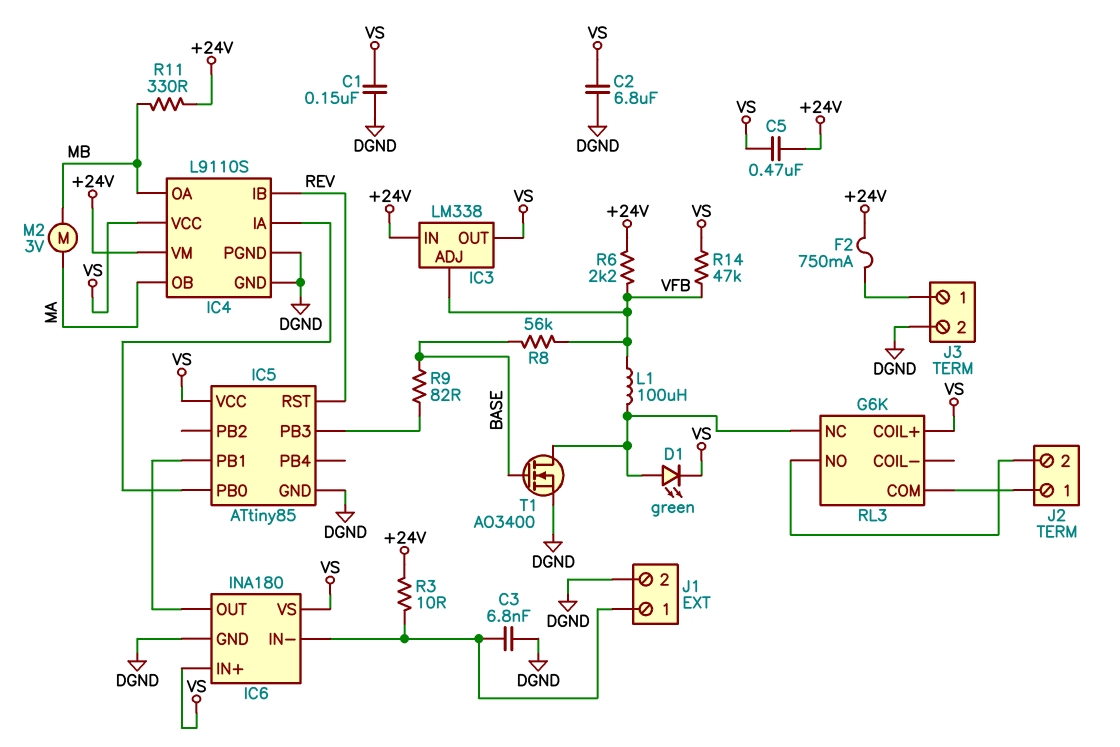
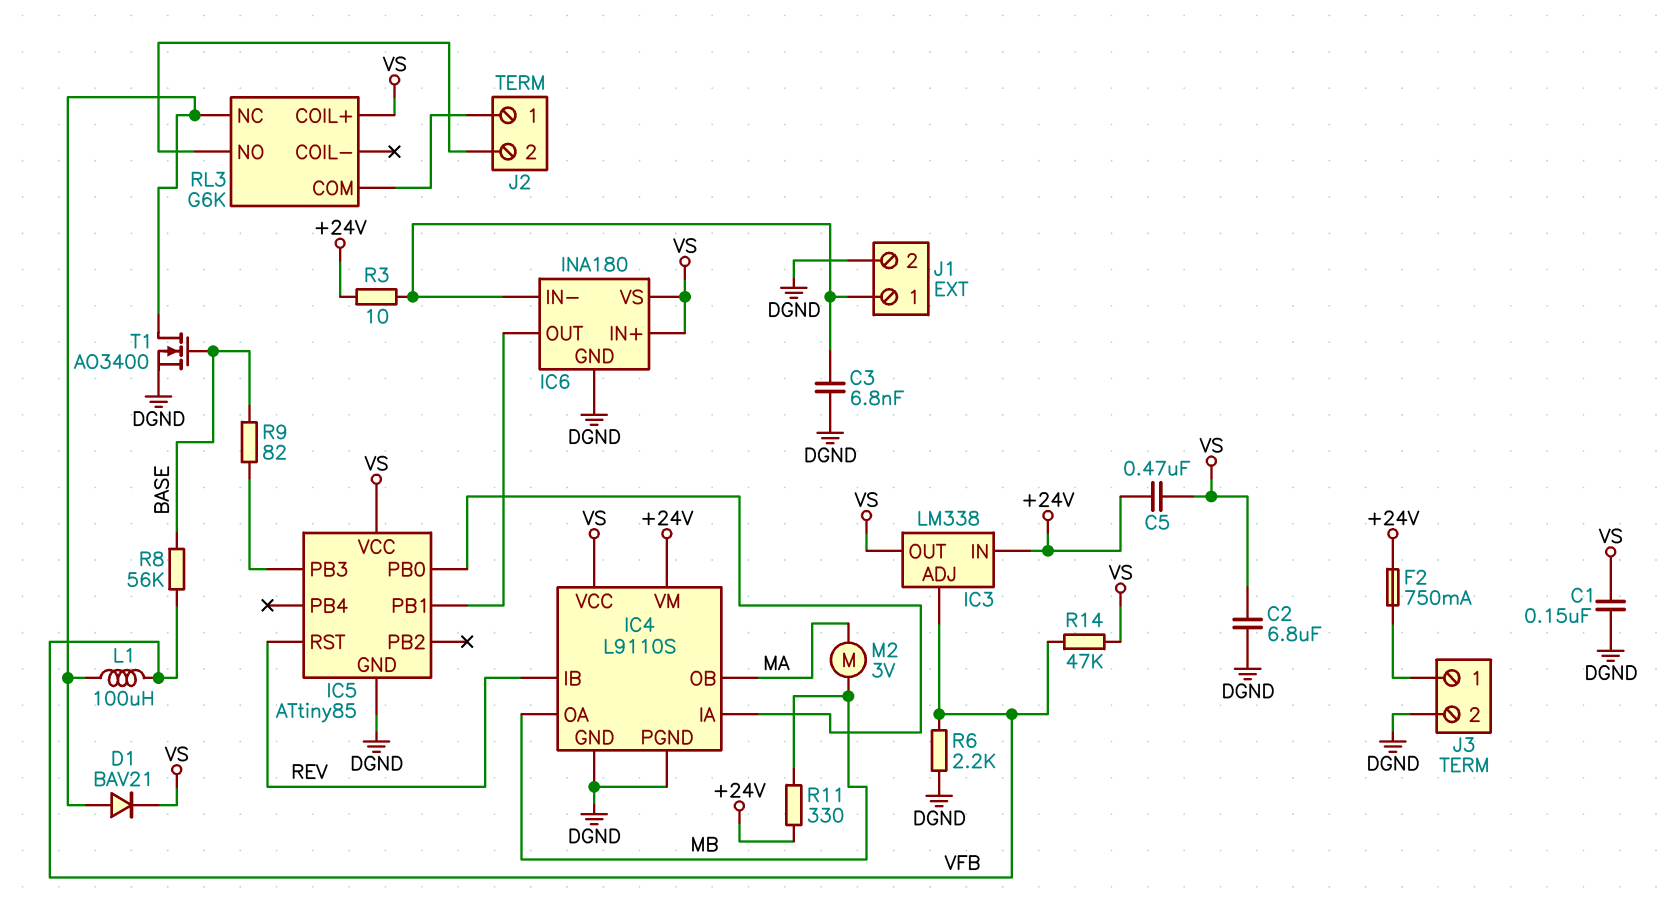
D1: LED green (A RL3/NC, K VS) -> diode BAV21 (A RL3/NC, K VS)
R6: 2.2k (+24V, VFB) -> 2.2k (DGND, VFB)

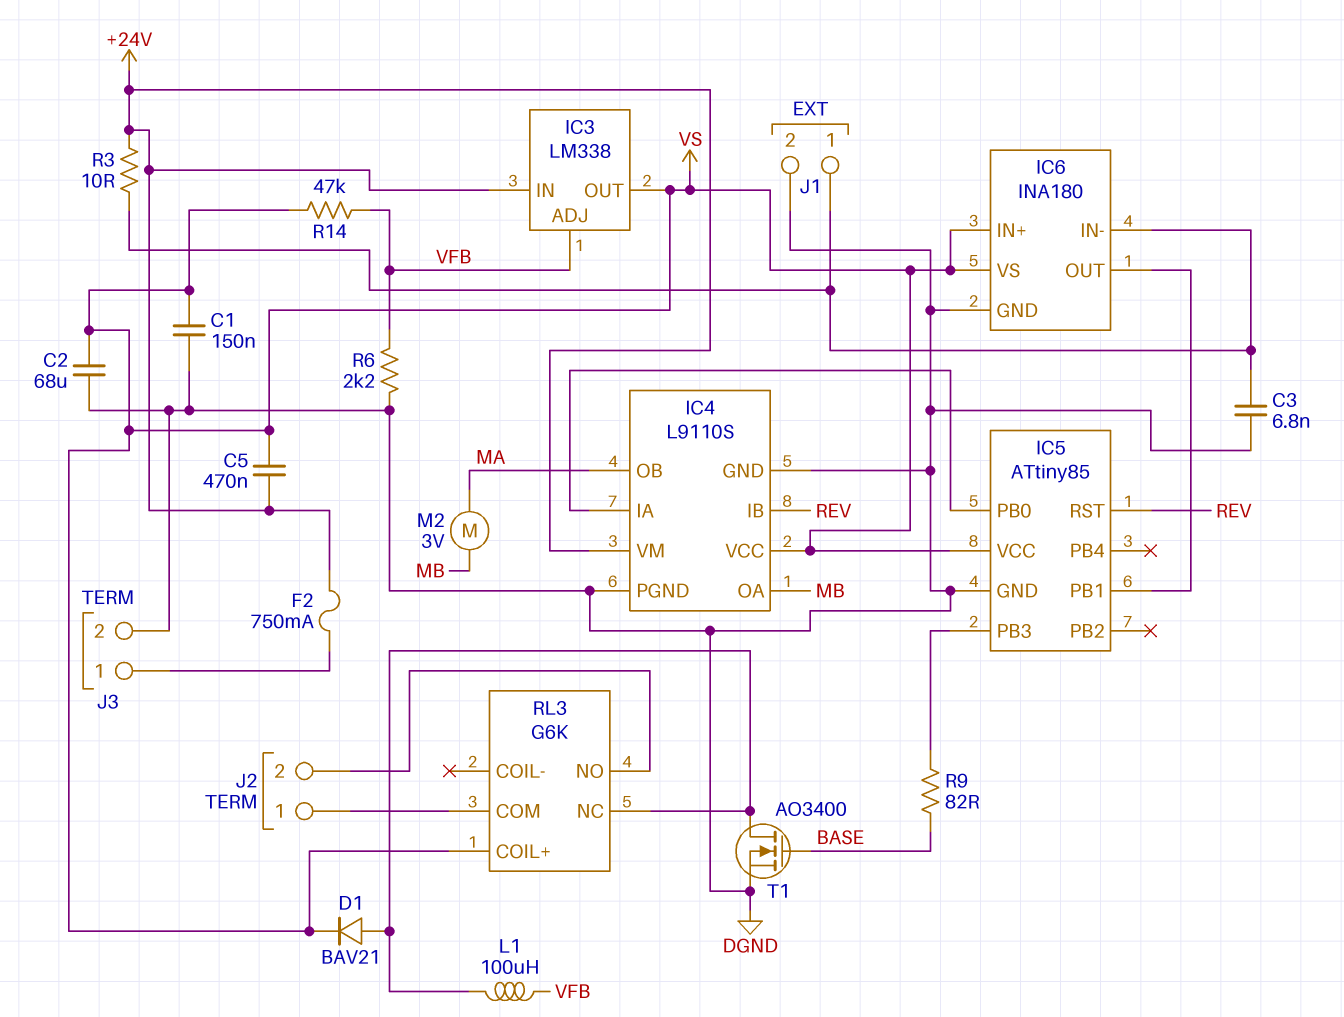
C2: 6.8uF (DGND, VS) -> 68uF (DGND, VS)
R8: 56k (BASE, VFB) -> none
R11: 330 (+24V, MB) -> none

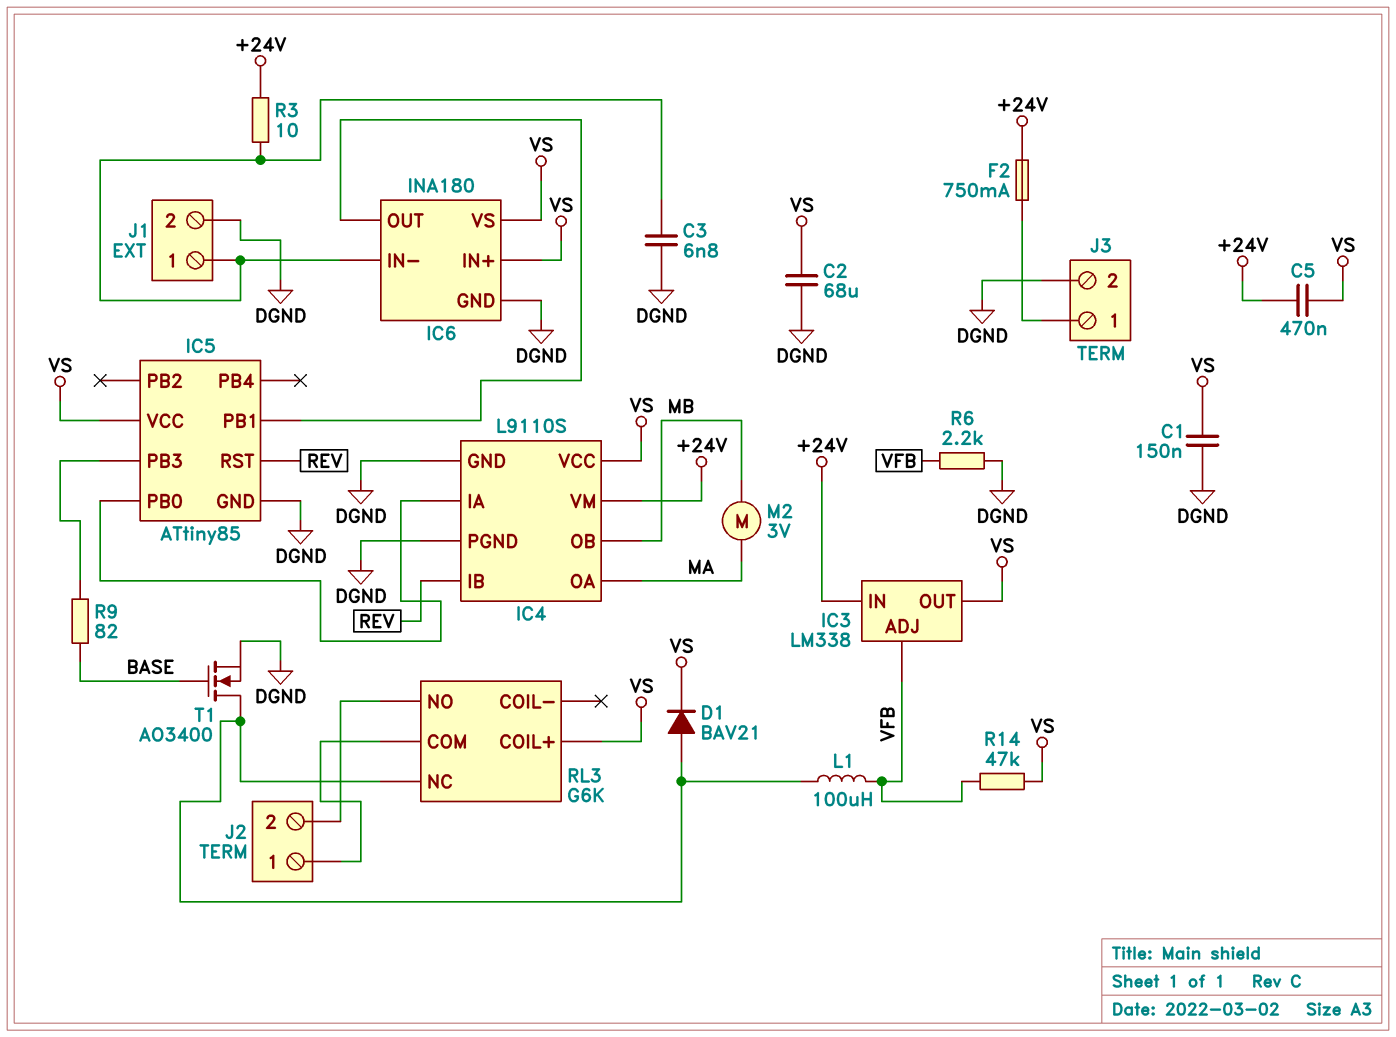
IC4 pin OA: MB -> MA
IC4 pin OB: MA -> MB

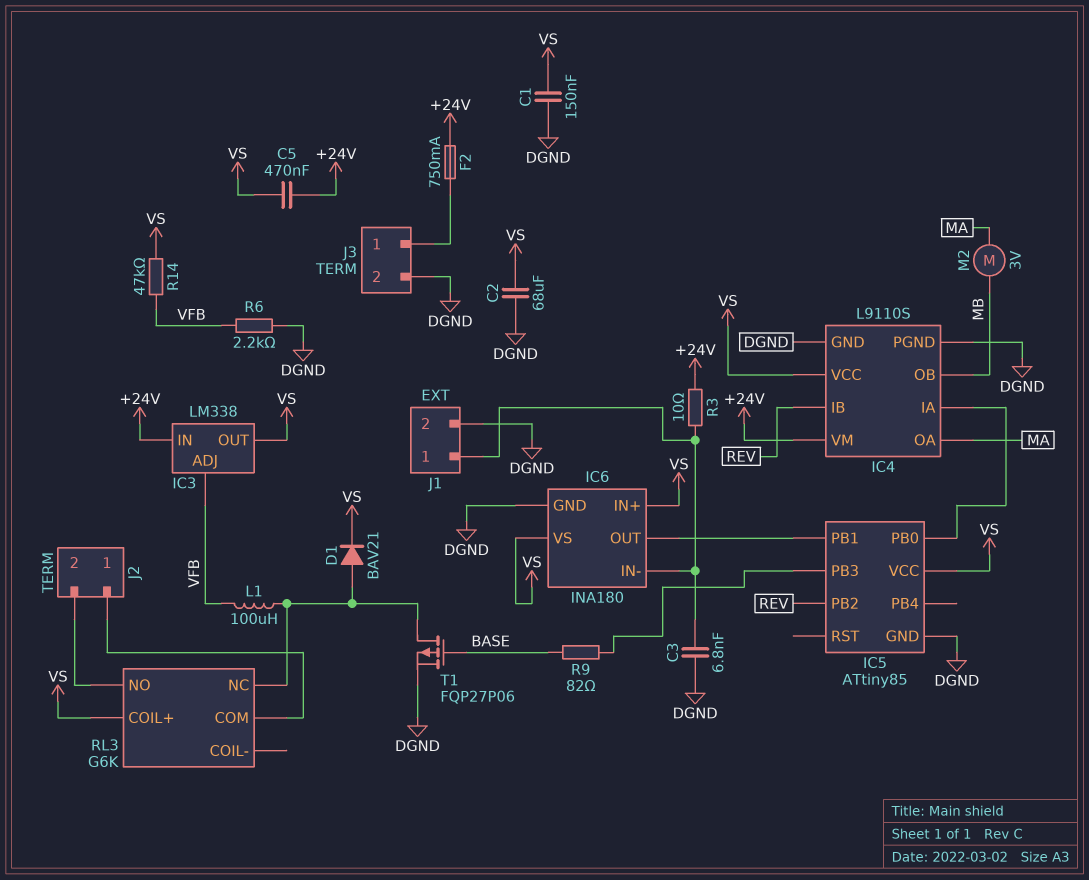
IC5 pin PB2: none -> REV
IC5 pin RST: REV -> none
T1: NMOS AO3400 (G BASE, D RL3/NC, S DGND) -> PMOS FQP27P06 (G BASE, D RL3/NC, S DGND)

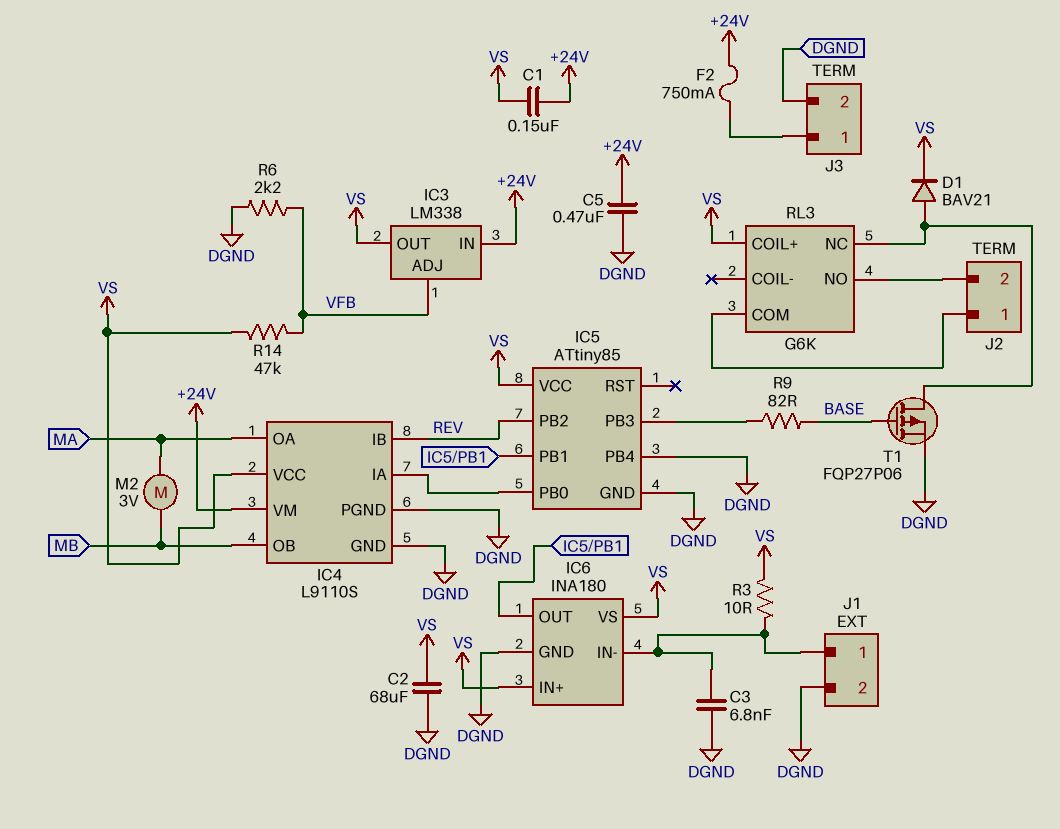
C1: 150nF (DGND, VS) -> 150nF (+24V, VS)
C5: 470nF (+24V, VS) -> 470nF (+24V, DGND)
IC5 pin PB4: none -> DGND
L1: 100uH (RL3/NC, VFB) -> none
R3: 10 (+24V, IC6/IN-) -> 10 (IC6/IN-, VS)

